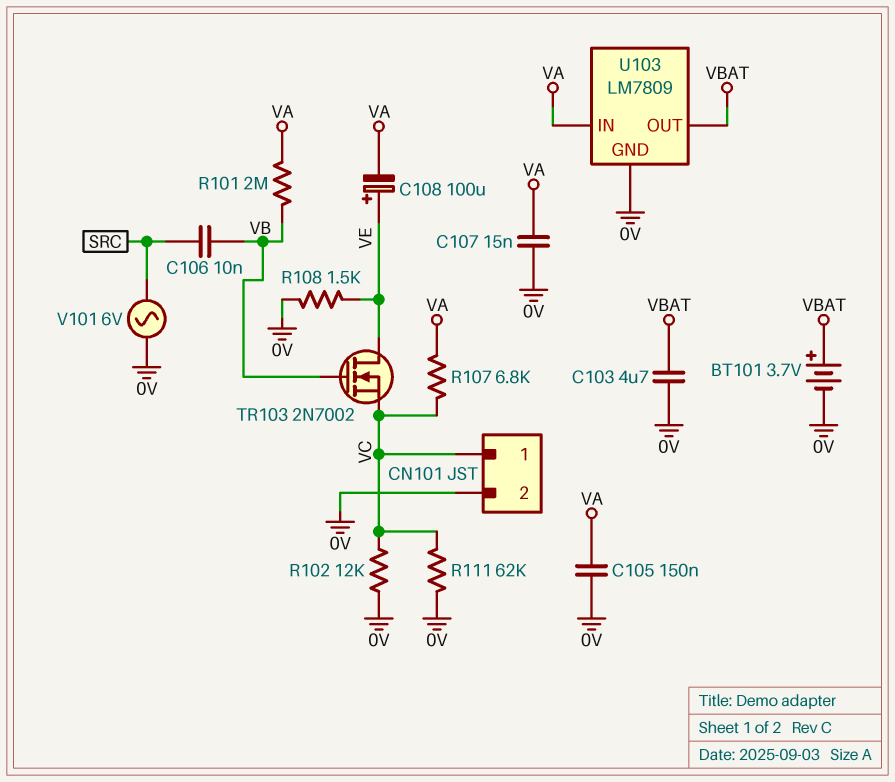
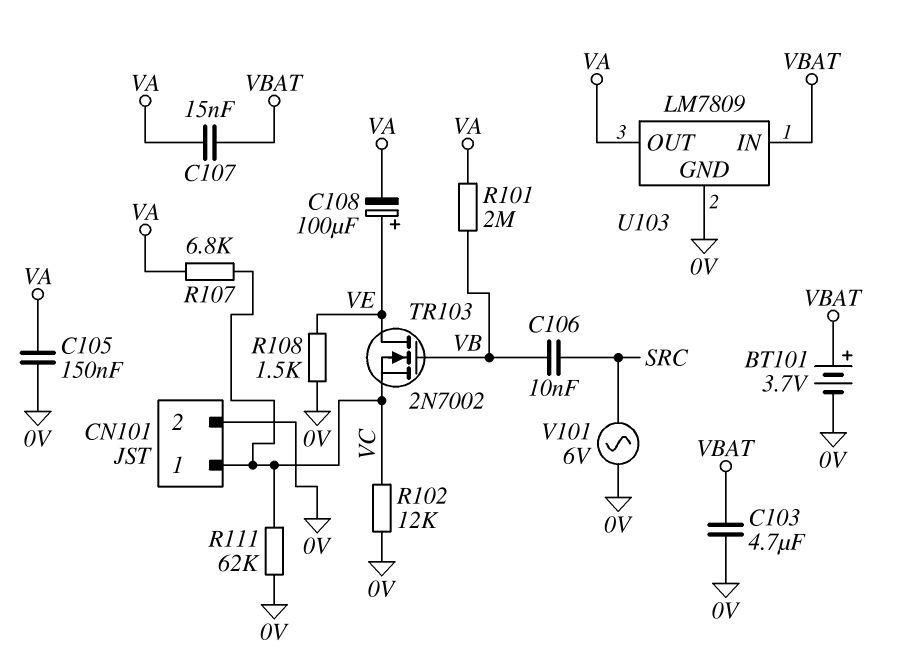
C107: 15nF (0V, VA) -> 15nF (VA, VBAT)
U103 pin IN: VA -> VBAT
U103 pin OUT: VBAT -> VA

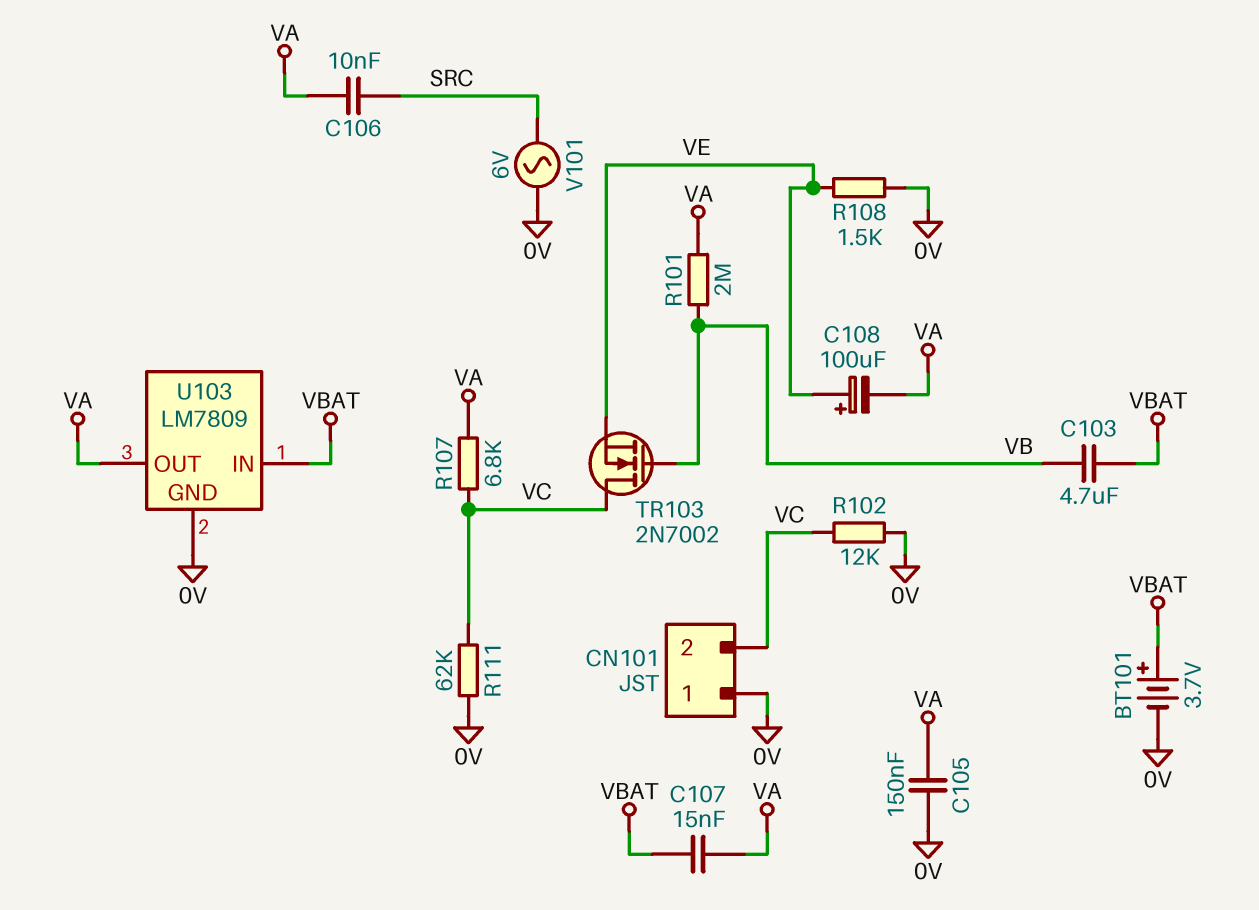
C103: 4.7uF (0V, VBAT) -> 4.7uF (VB, VBAT)
C106: 10nF (SRC, VB) -> 10nF (SRC, VA)
CN101 pin 1: VC -> 0V
CN101 pin 2: 0V -> VC
TR103: NMOS 2N7002 (G VB, D VE, S VC) -> NMOS 2N7002 (G VB, D VC, S VE)

